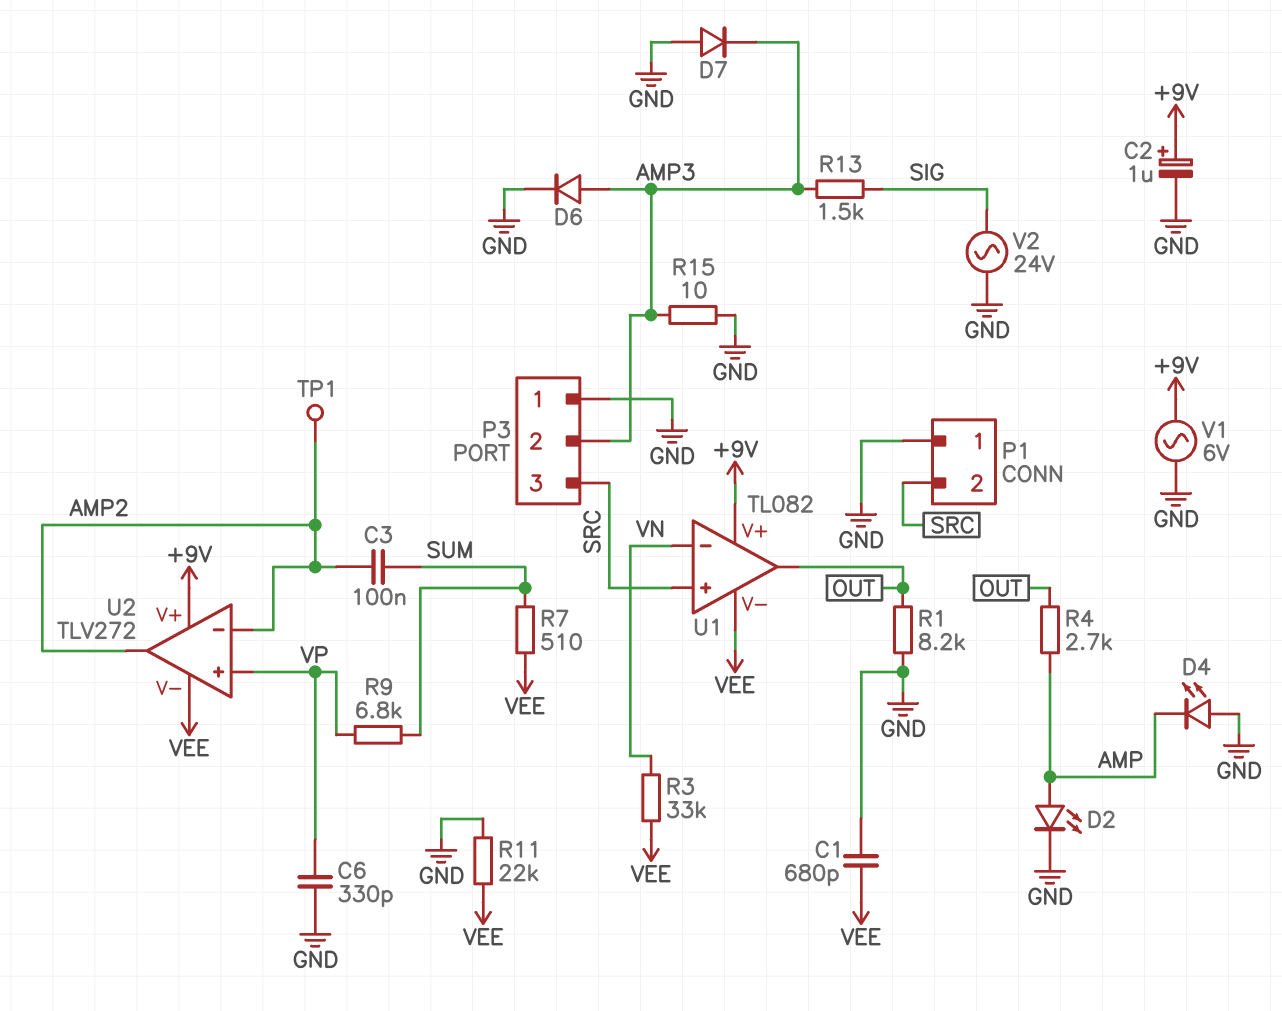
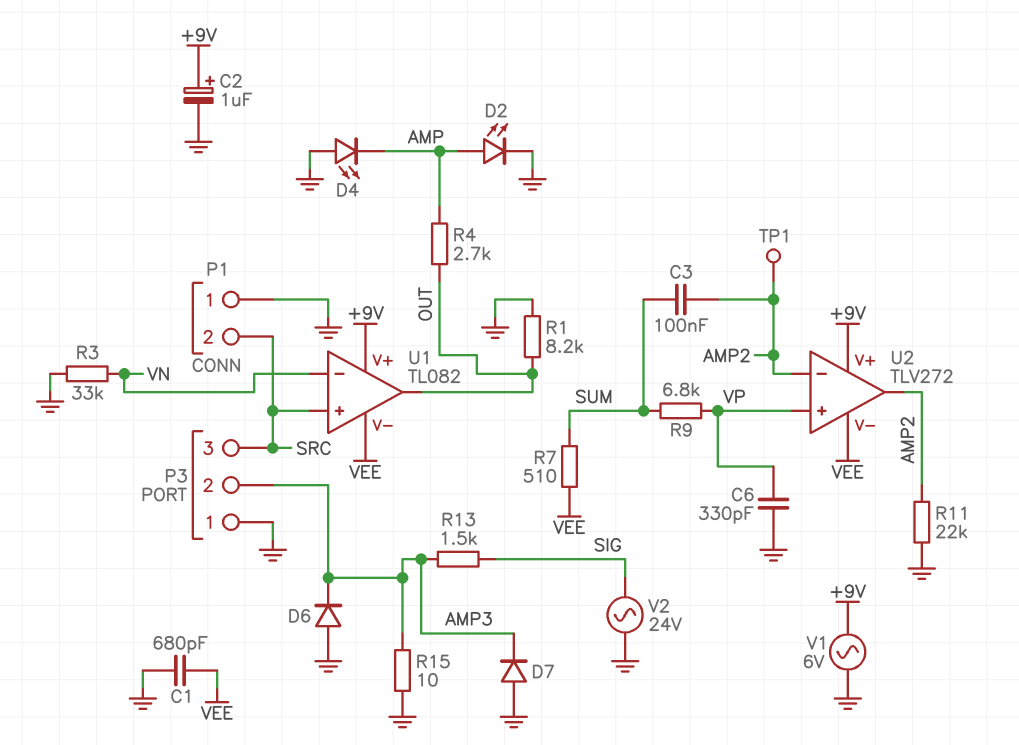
D6: diode (A AMP3, K GND) -> diode (A GND, K AMP3)
R3: 33k (VEE, VN) -> 33k (GND, VN)
R11: 22k (GND, VEE) -> 22k (AMP2, GND)

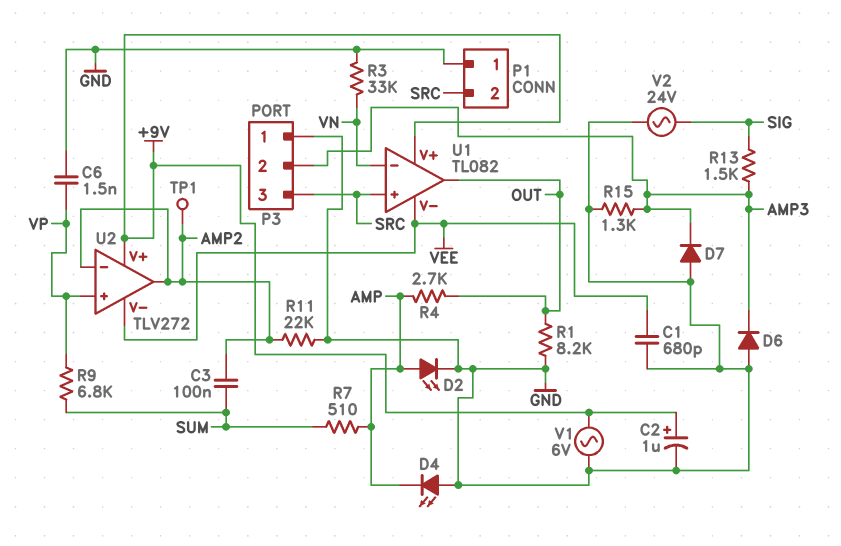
C6: 330pF (GND, VP) -> 1.5nF (GND, VP)
R7: 510 (SUM, VEE) -> 510 (AMP, SUM)
R15: 10 (AMP3, GND) -> 1.3k (AMP3, GND)

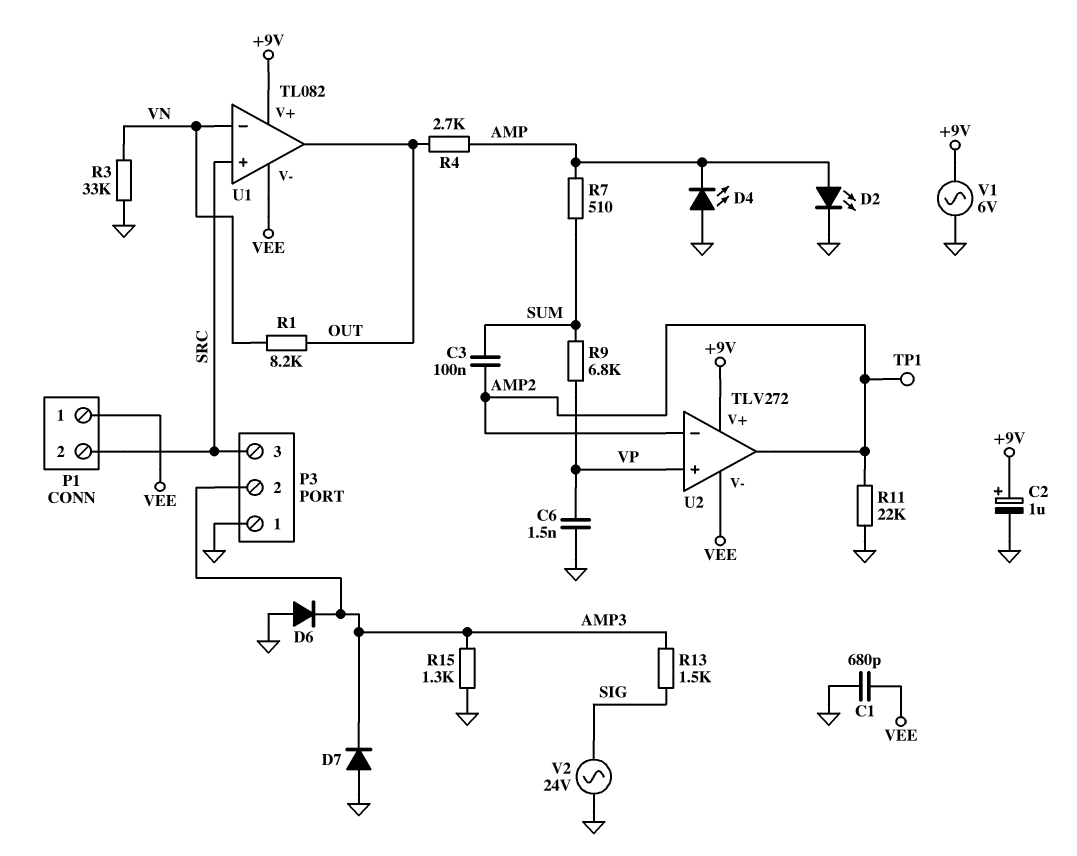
P1 pin 1: GND -> VEE
R1: 8.2k (GND, OUT) -> 8.2k (OUT, VN)

